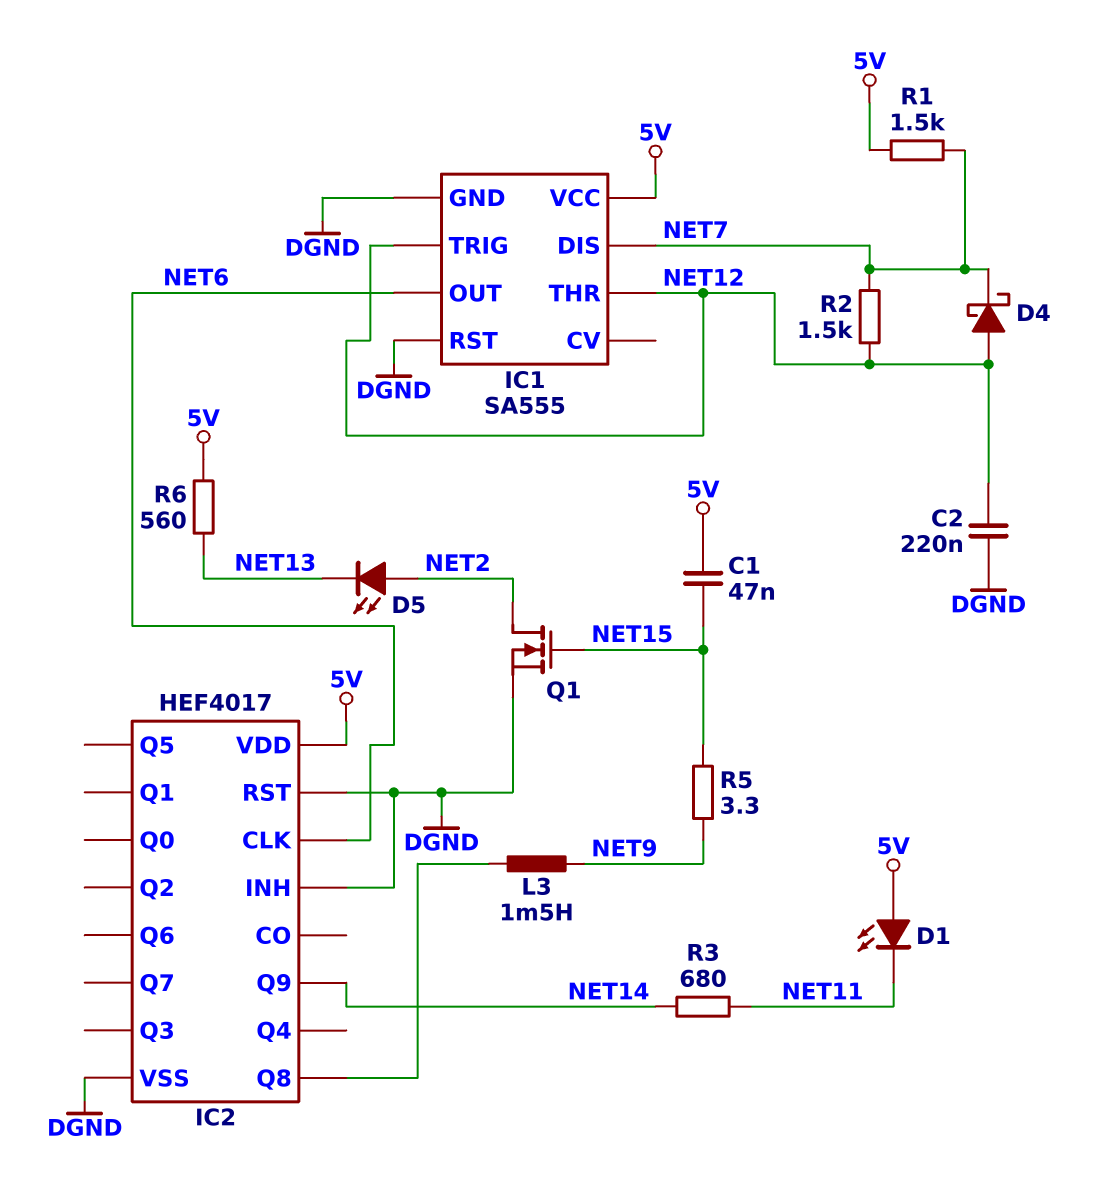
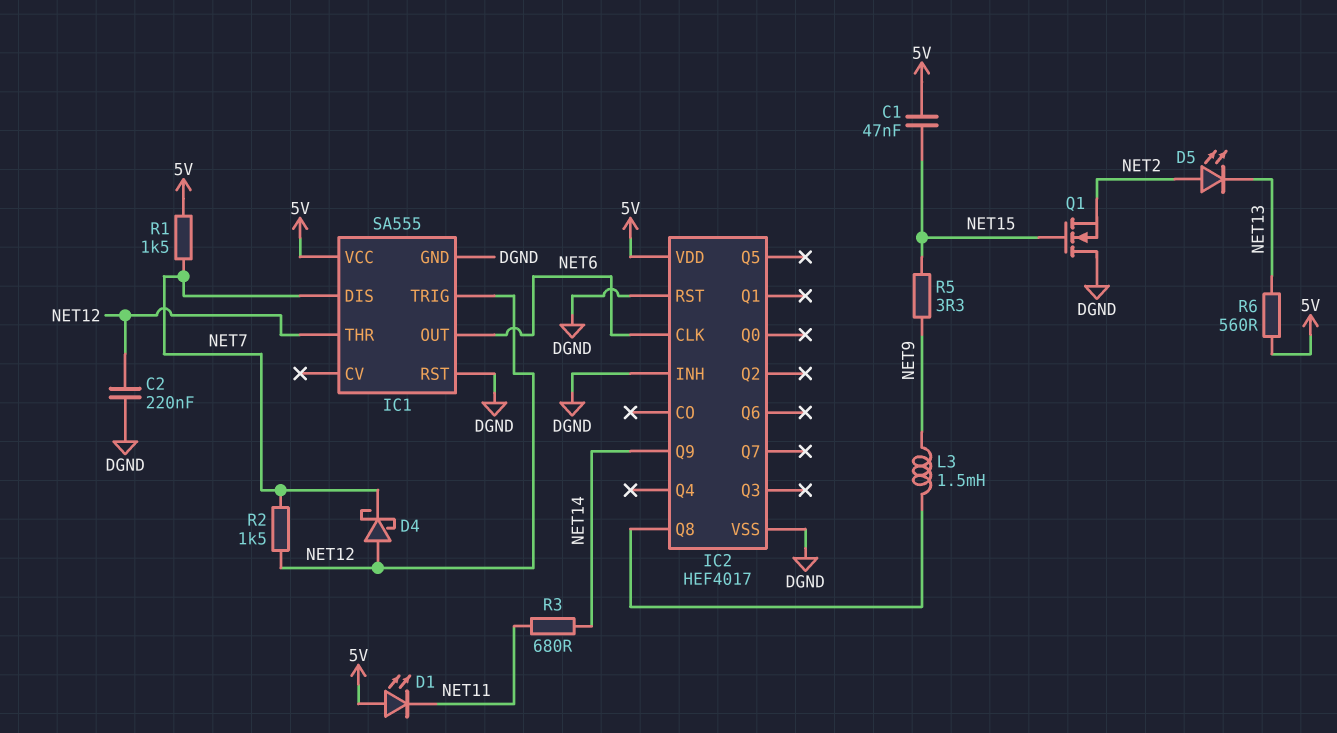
Q1: NMOS (G NET15, D NET2, S DGND) -> NMOS (G NET15, D DGND, S NET2)

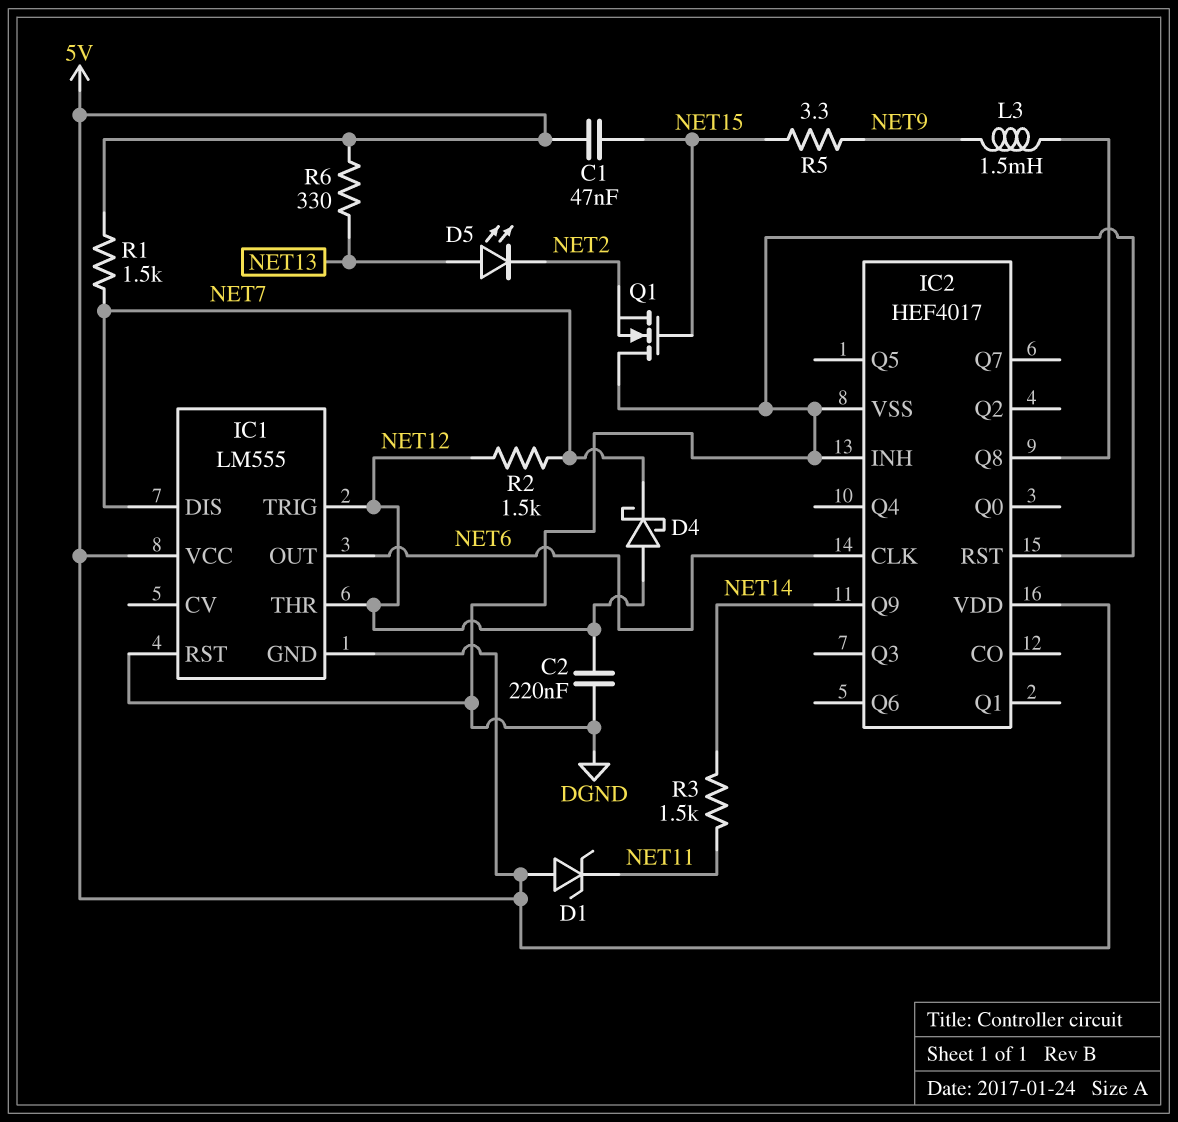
D1: LED (A 5V, K NET11) -> zener (A 5V, K NET11)
D5: LED (A NET2, K NET13) -> LED (A NET13, K NET2)
IC1: SA555 -> LM555
IC1 pin GND: DGND -> 5V
R3: 680 (NET11, NET14) -> 1.5k (NET11, NET14)
R6: 560 (5V, NET13) -> 330 (5V, NET13)

